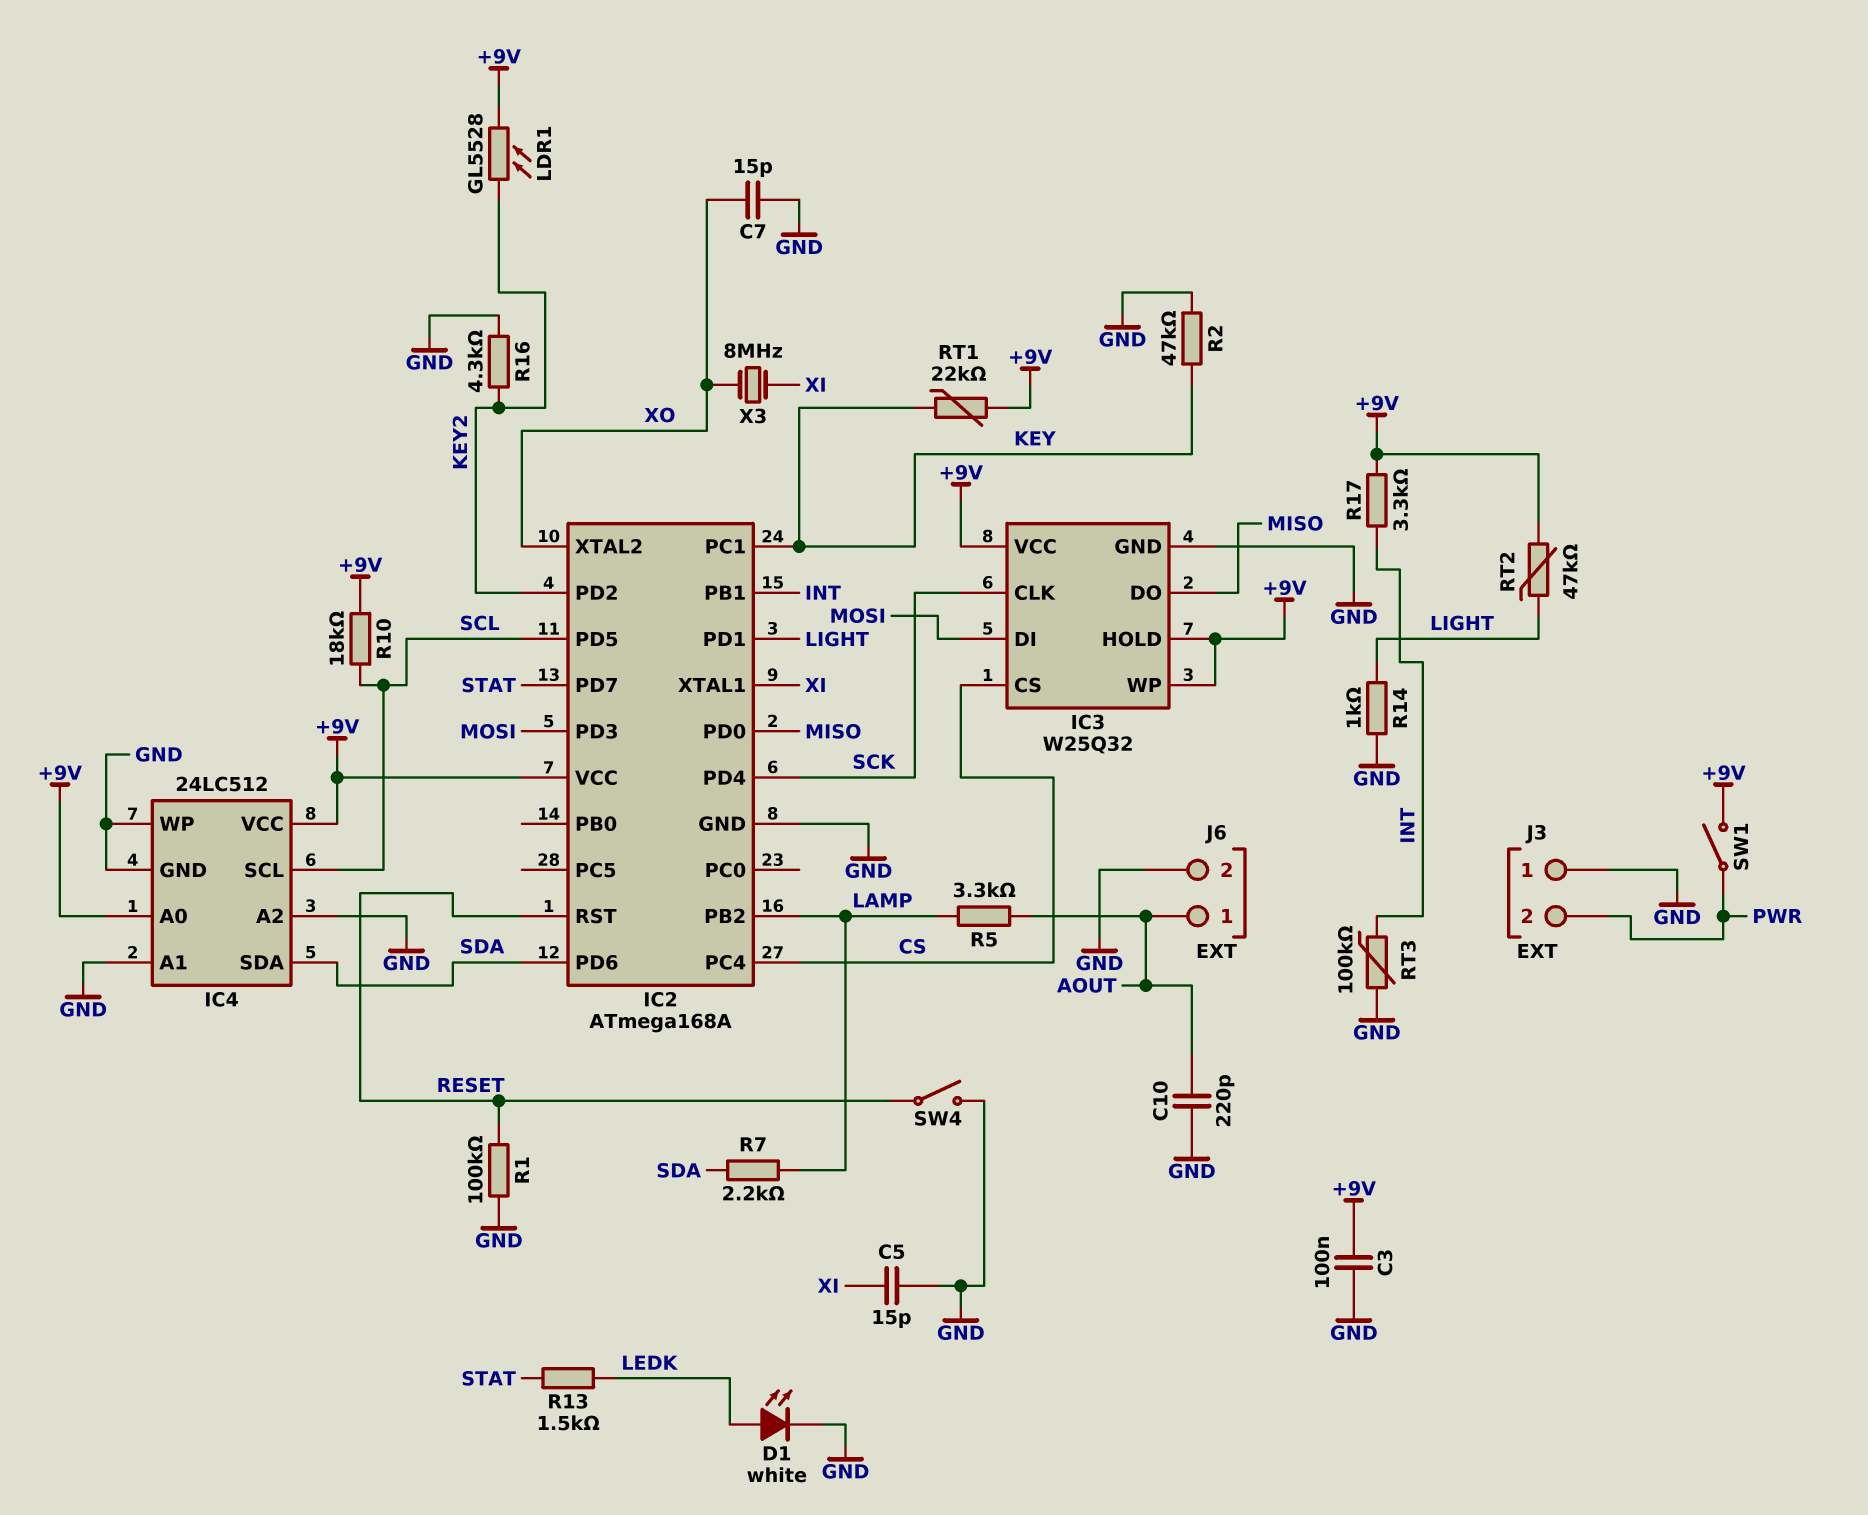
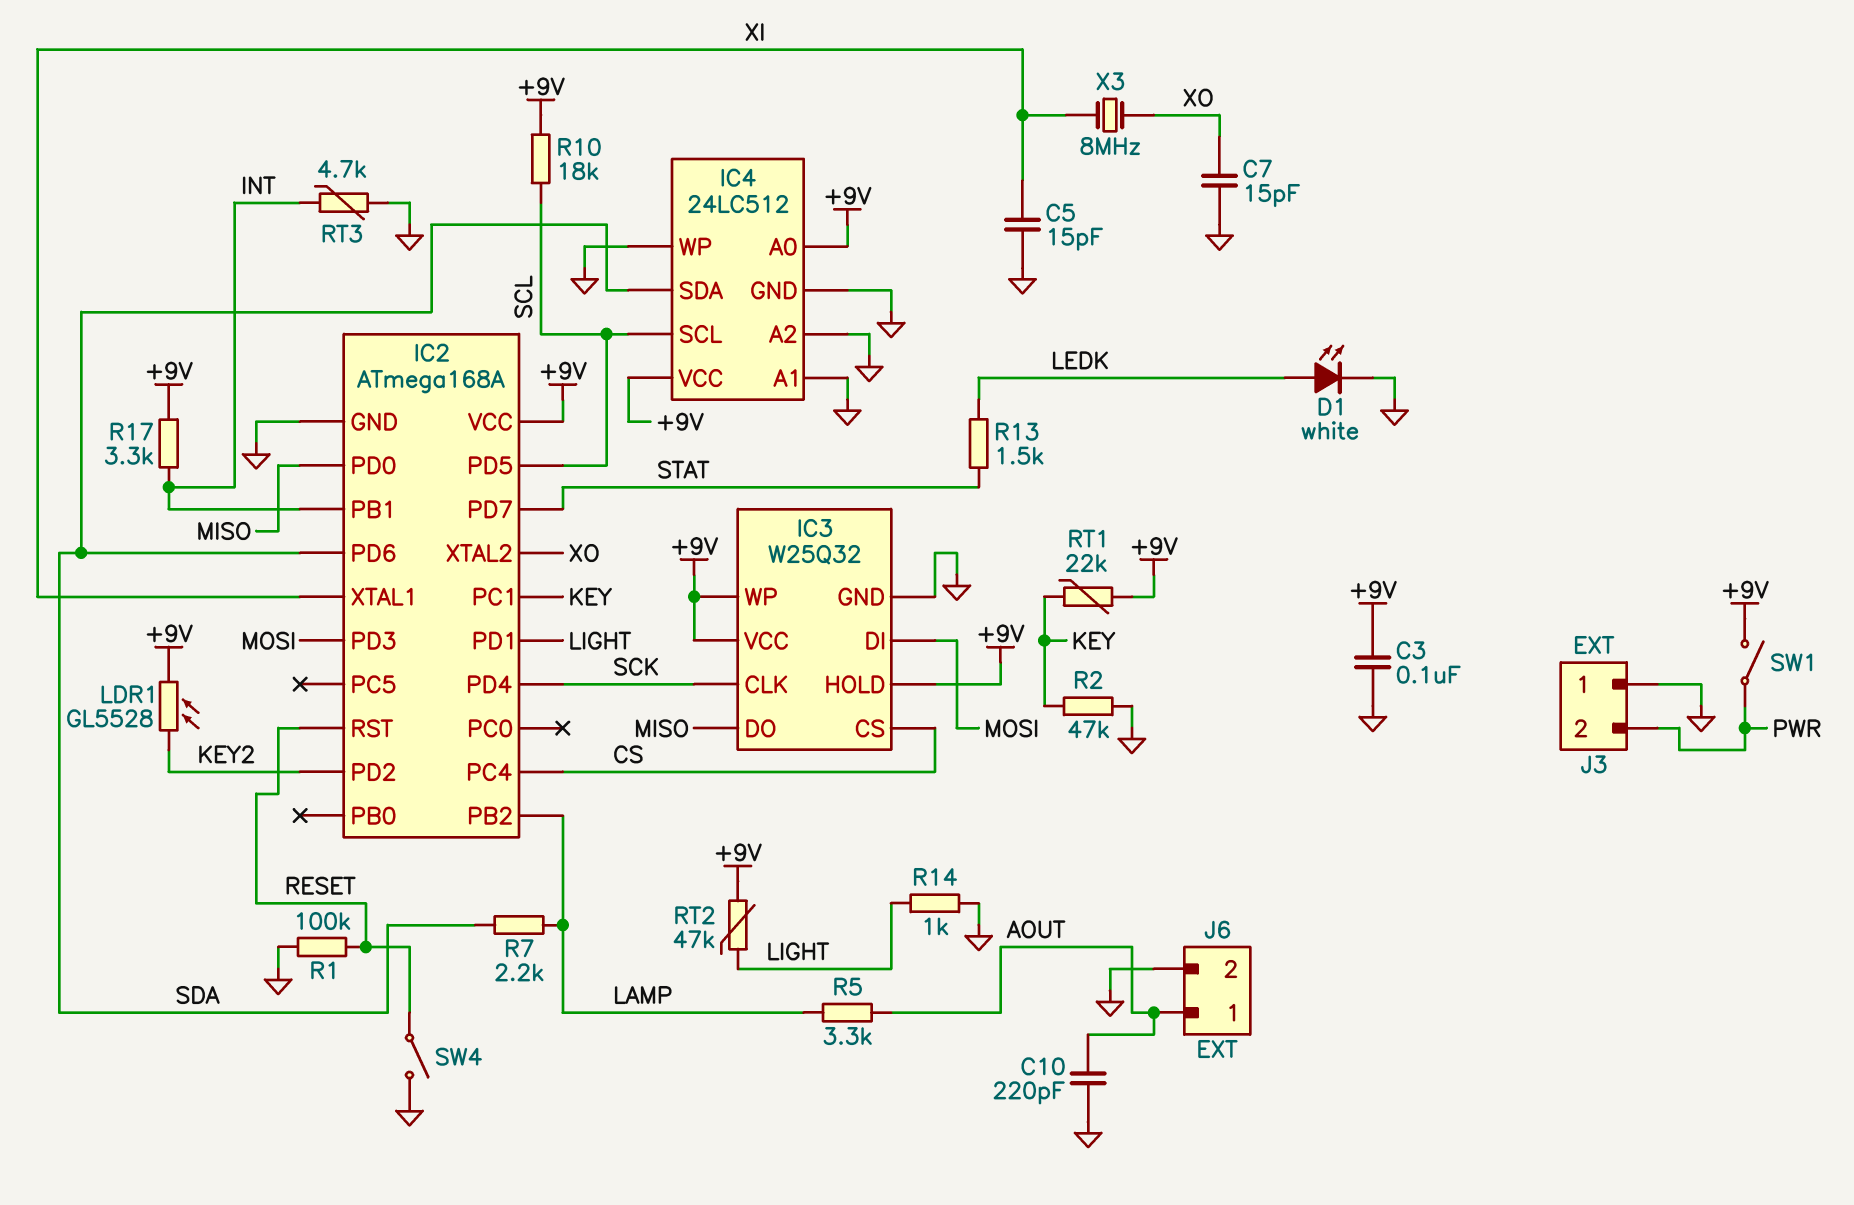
R16: 4.3k (GND, KEY2) -> none
RT3: 100k (GND, INT) -> 4.7k (GND, INT)

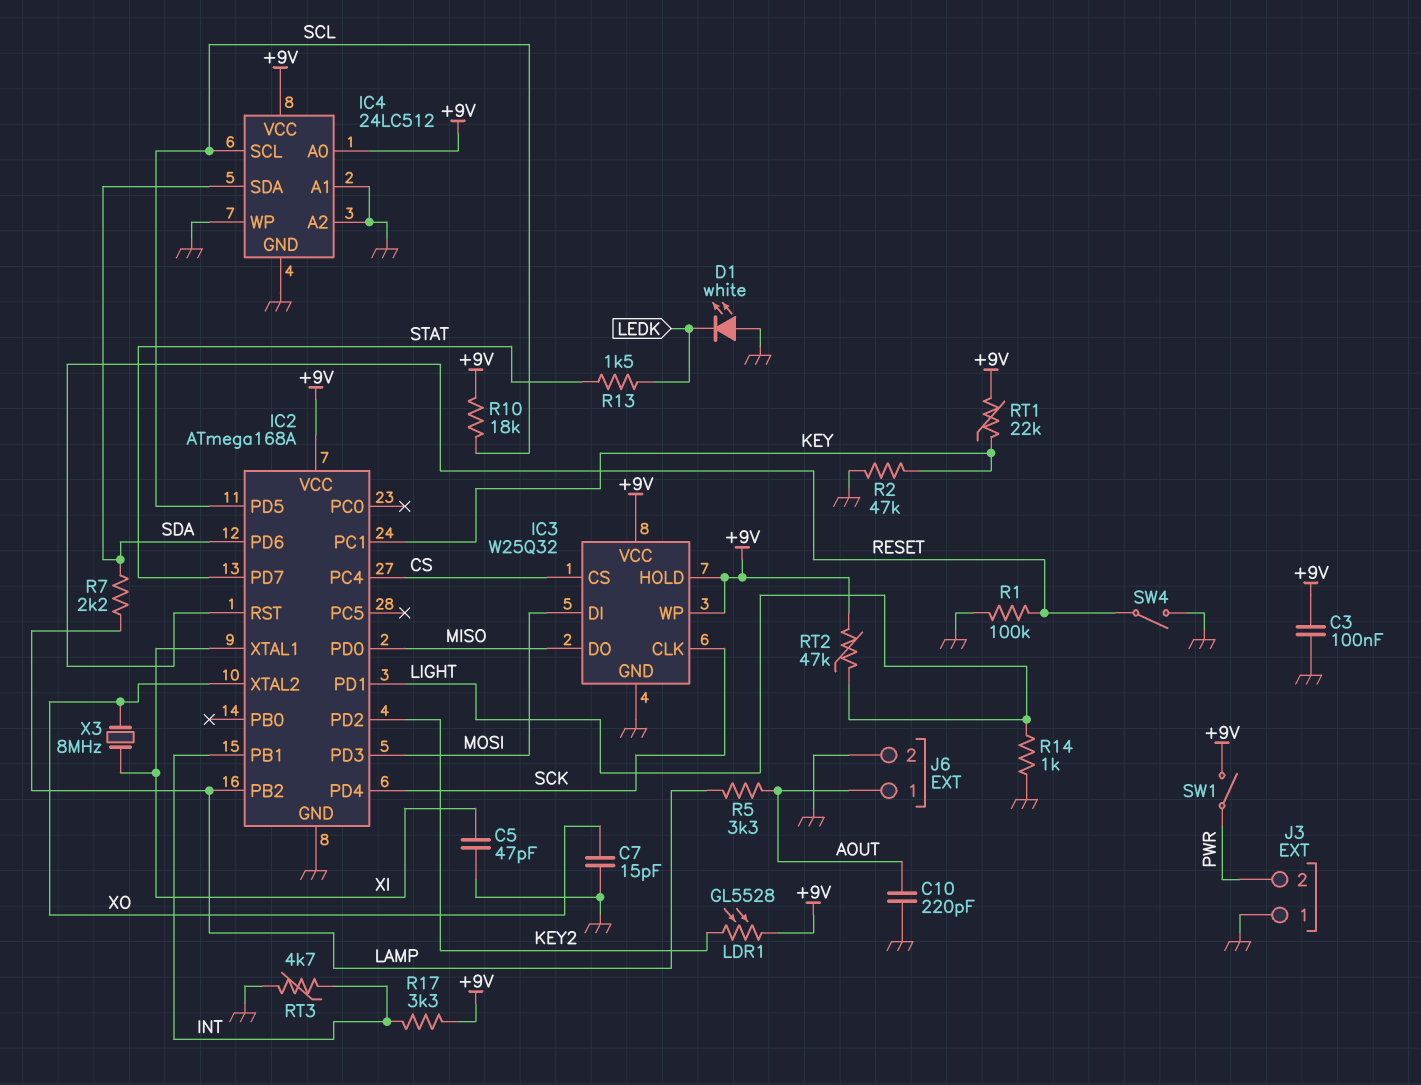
C5: 15pF (GND, XI) -> 47pF (GND, XI)
D1: LED white (A LEDK, K GND) -> LED white (A GND, K LEDK)

